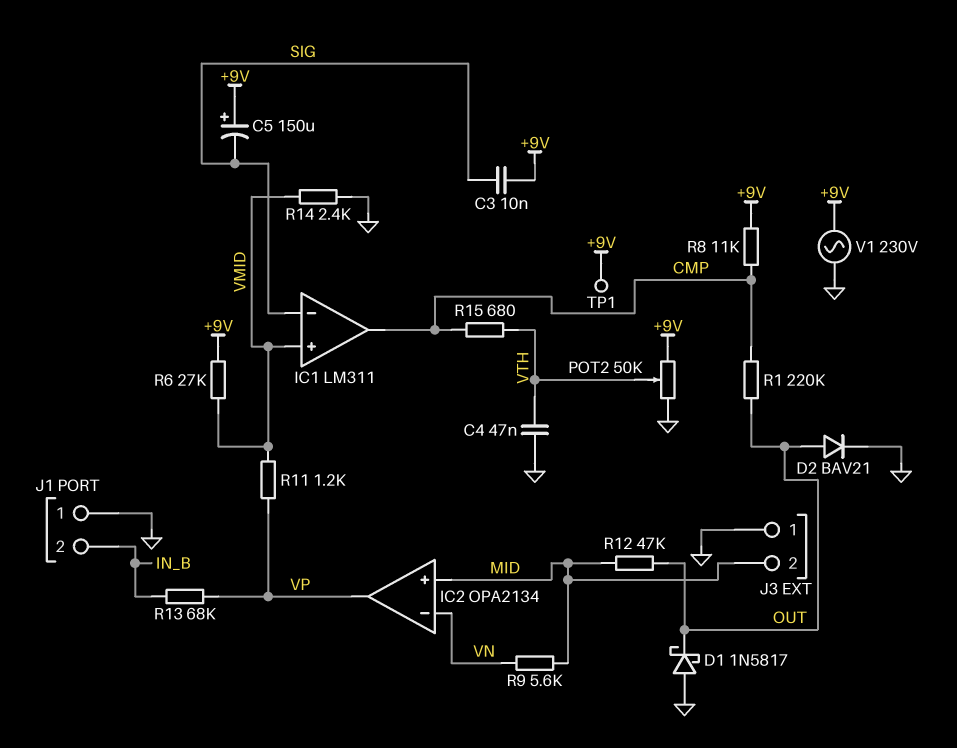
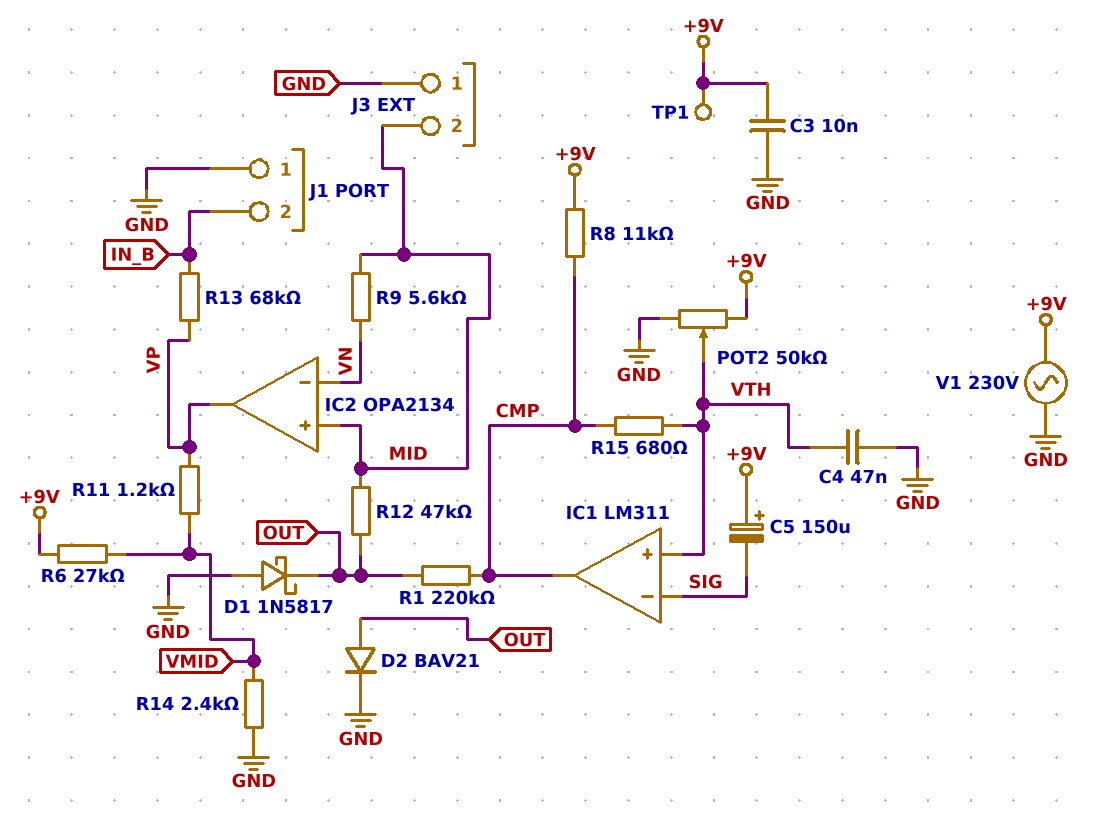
C3: 10nF (+9V, SIG) -> 10nF (+9V, GND)
IC1 pin in+: VMID -> VTH

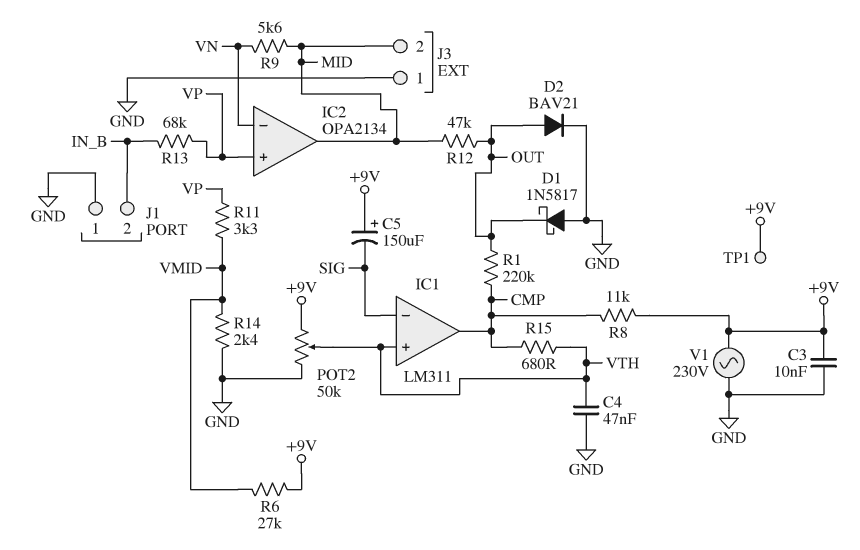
IC2 pin in+: MID -> VP
IC2 pin out: VP -> MID
R11: 1.2k (VMID, VP) -> 3.3k (VMID, VP)

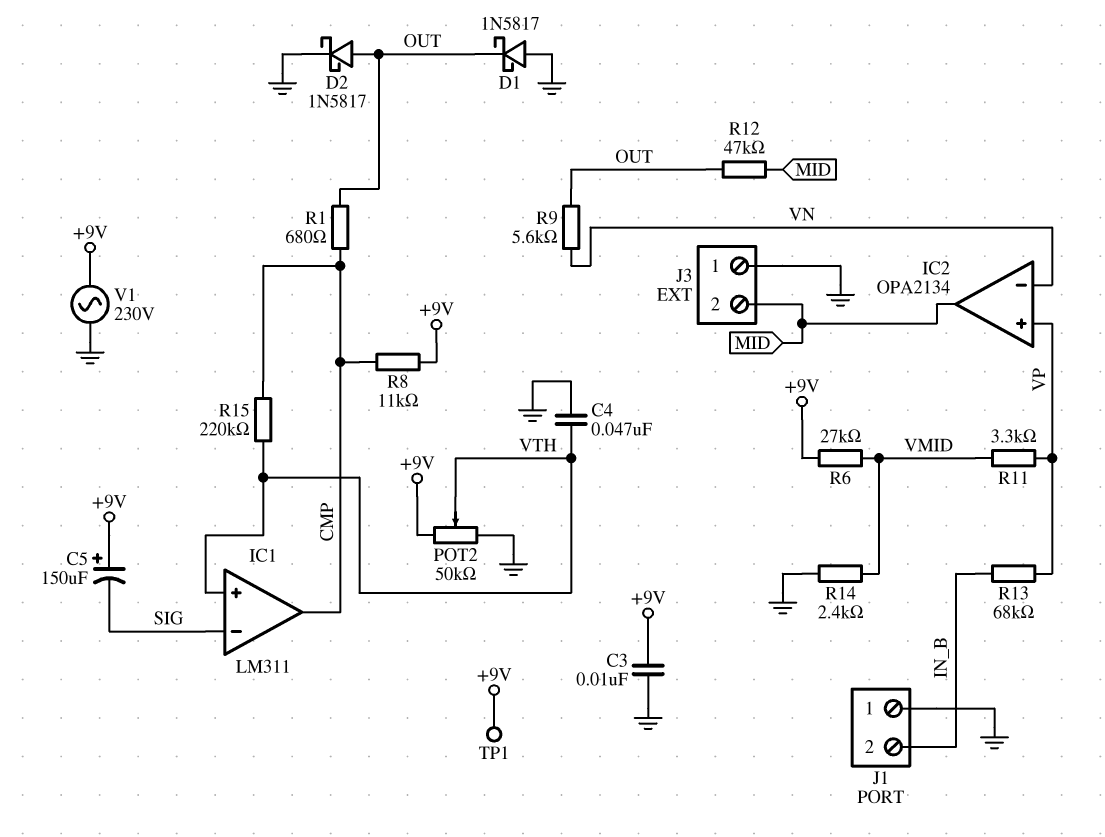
D2: diode BAV21 (A OUT, K GND) -> schottky 1N5817 (A OUT, K GND)
R1: 220k (CMP, OUT) -> 680 (CMP, OUT)
R9: 5.6k (MID, VN) -> 5.6k (OUT, VN)
R15: 680 (CMP, VTH) -> 220k (CMP, VTH)

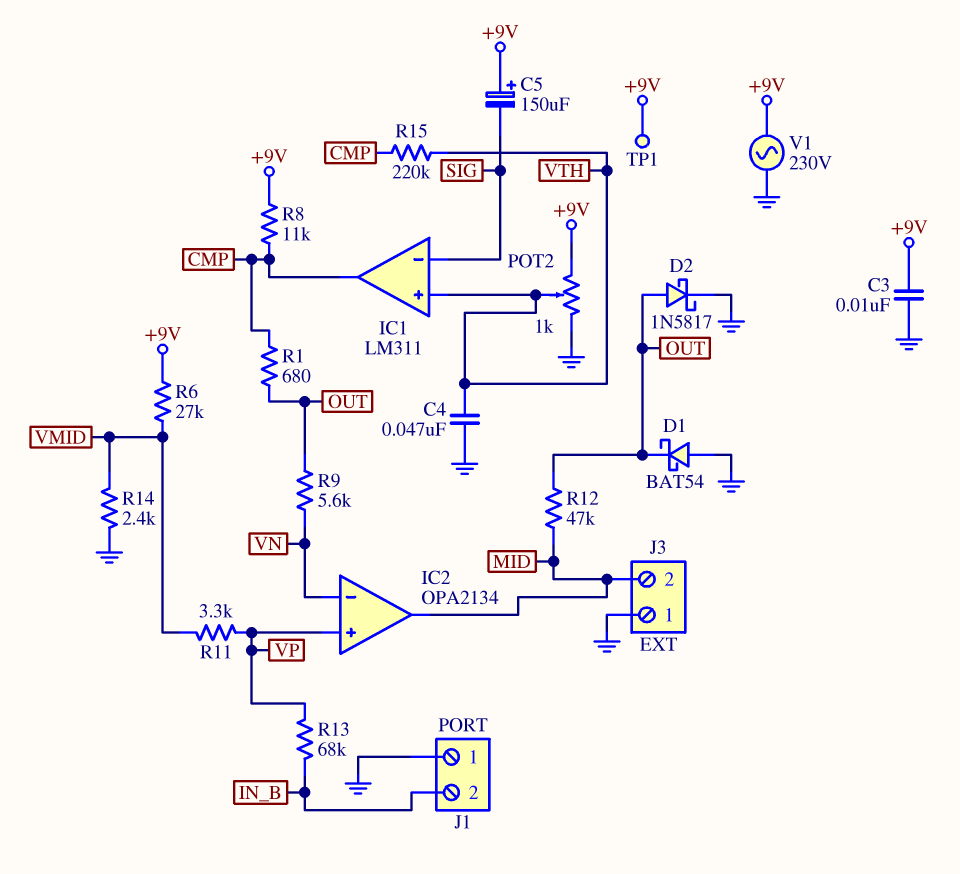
D1: schottky 1N5817 (A GND, K OUT) -> schottky BAT54 (A GND, K OUT)
POT2: 50k (+9V, GND, wiper VTH) -> 1k (+9V, GND, wiper VTH)

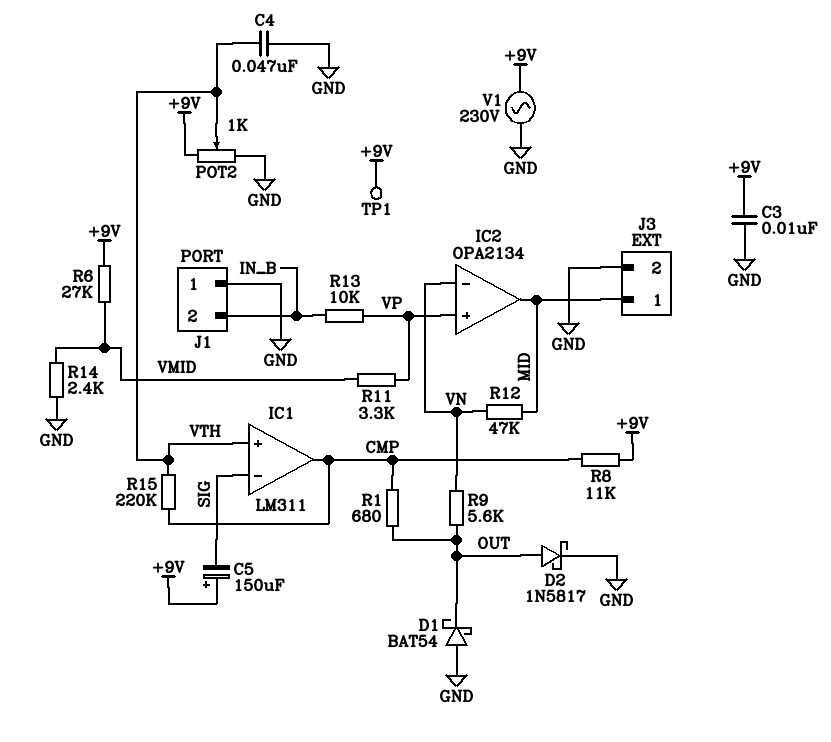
J3 pin 1: GND -> MID
J3 pin 2: MID -> GND
R12: 47k (MID, OUT) -> 47k (MID, VN)
R13: 68k (IN_B, VP) -> 10k (IN_B, VP)

